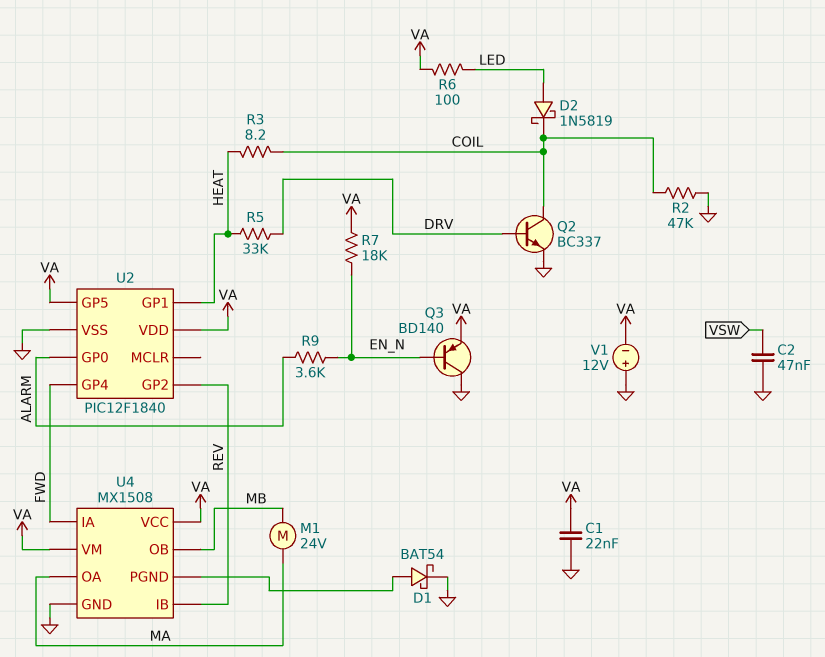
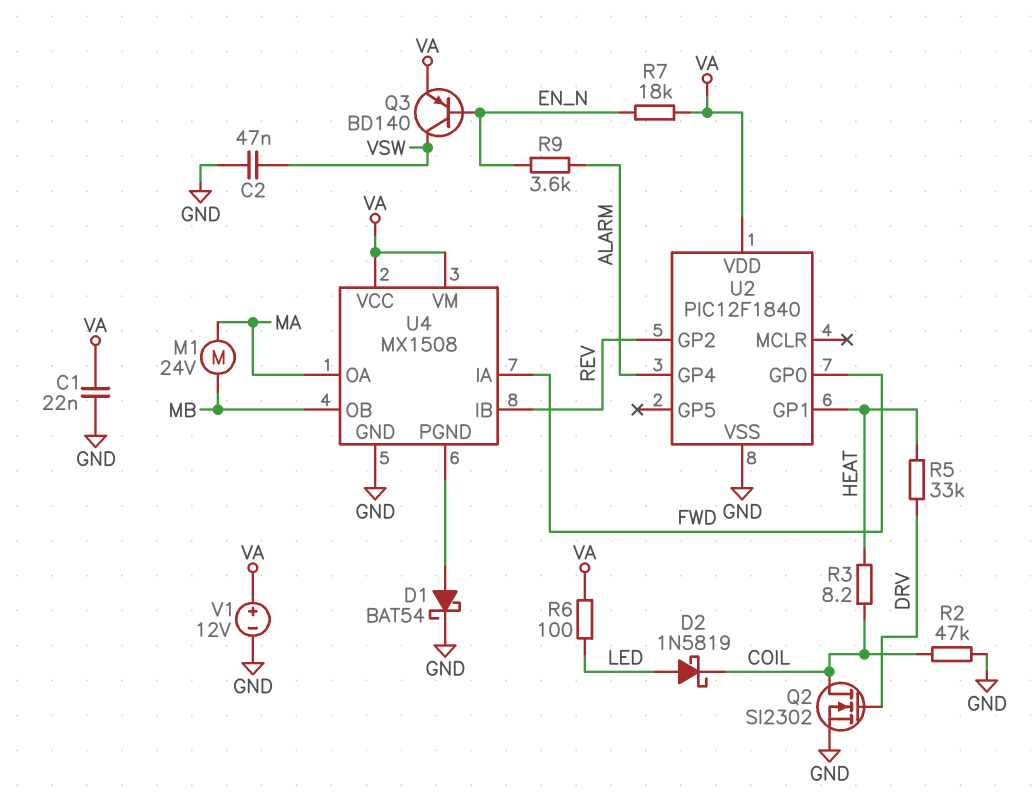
Q2: NPN BC337 (B DRV, C COIL, E GND) -> NMOS SI2302 (G DRV, D COIL, S GND)
Q3: PNP BD140 (B EN_N, C GND, E VA) -> PNP BD140 (B EN_N, C VSW, E VA)
U2 pin GP0: ALARM -> FWD
U2 pin GP4: FWD -> ALARM
U2 pin GP5: VA -> none
V1: 12V (plus GND, minus VA) -> 12V (plus VA, minus GND)

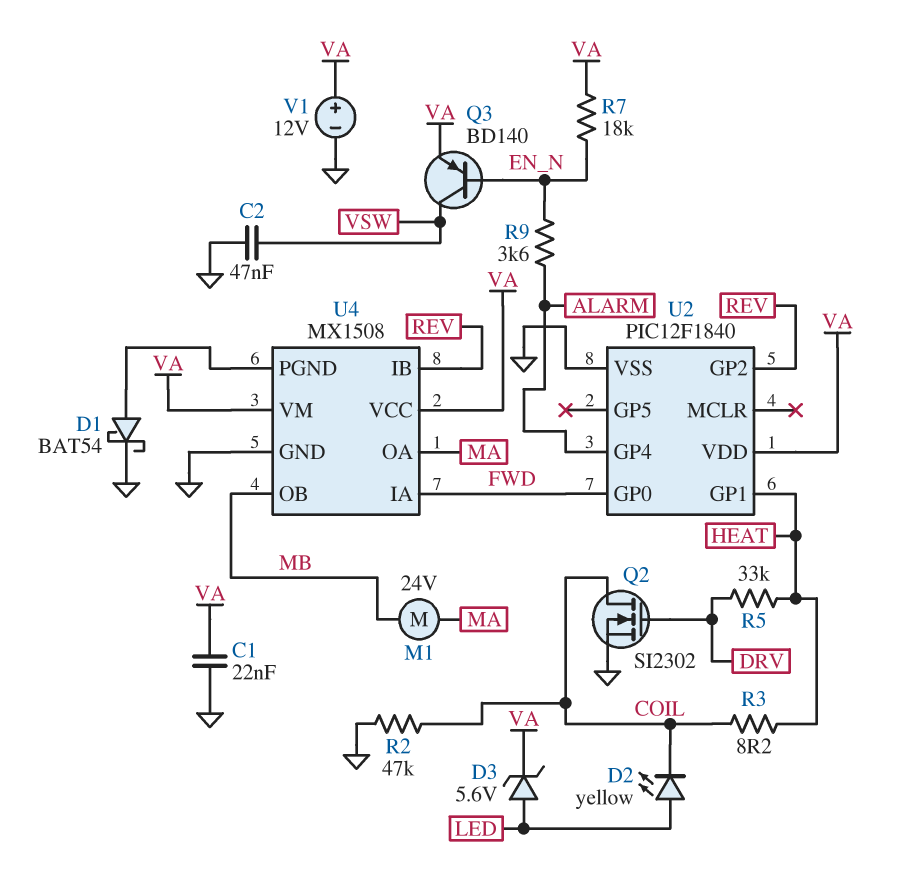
D2: schottky 1N5819 (A LED, K COIL) -> LED yellow (A LED, K COIL)
D3: none -> zener 5.6V (A LED, K VA)
R6: 100 (LED, VA) -> none

